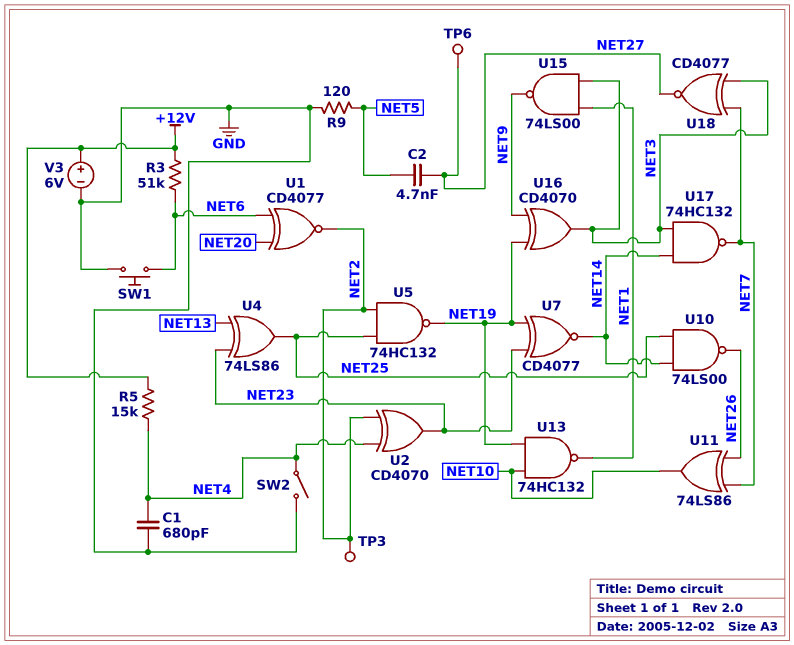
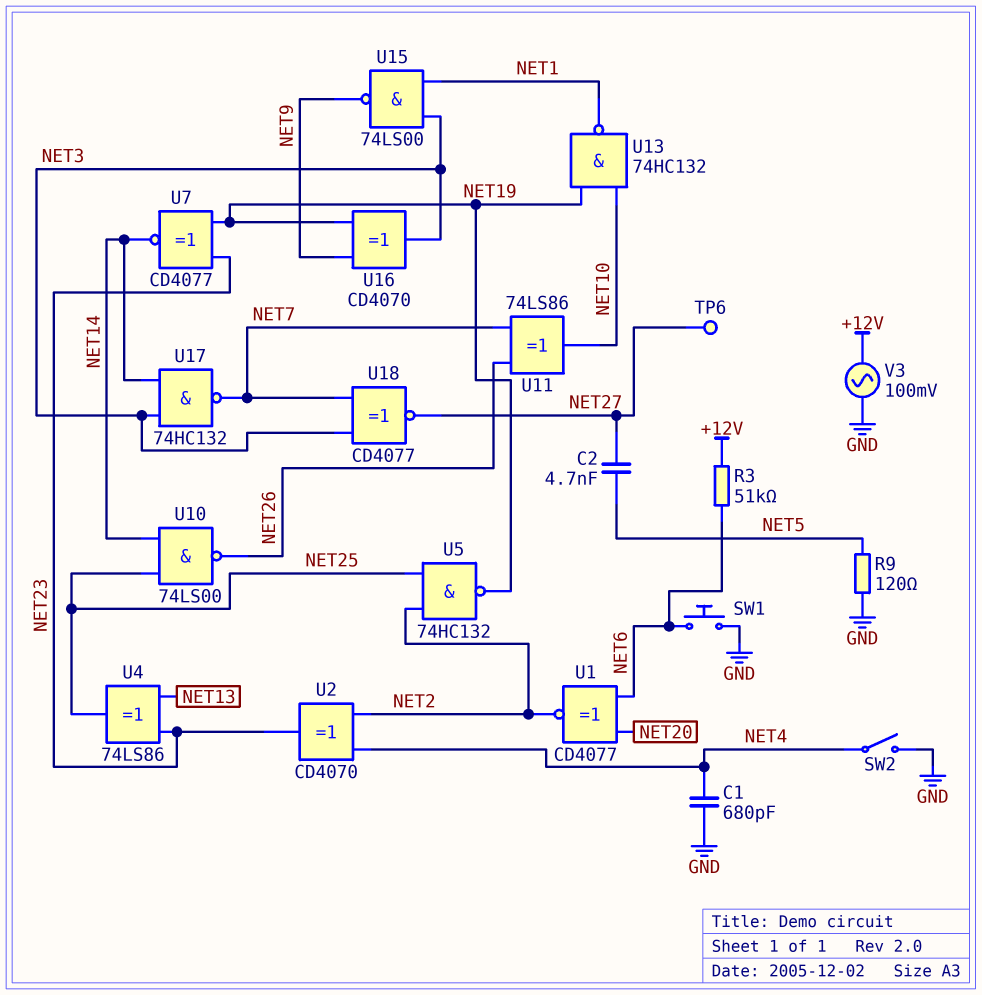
R5: 15k (+12V, NET4) -> none
TP3: test point (NET2) -> none
V3: 6V (plus +12V, minus GND) -> AC 100mV (+12V, GND)

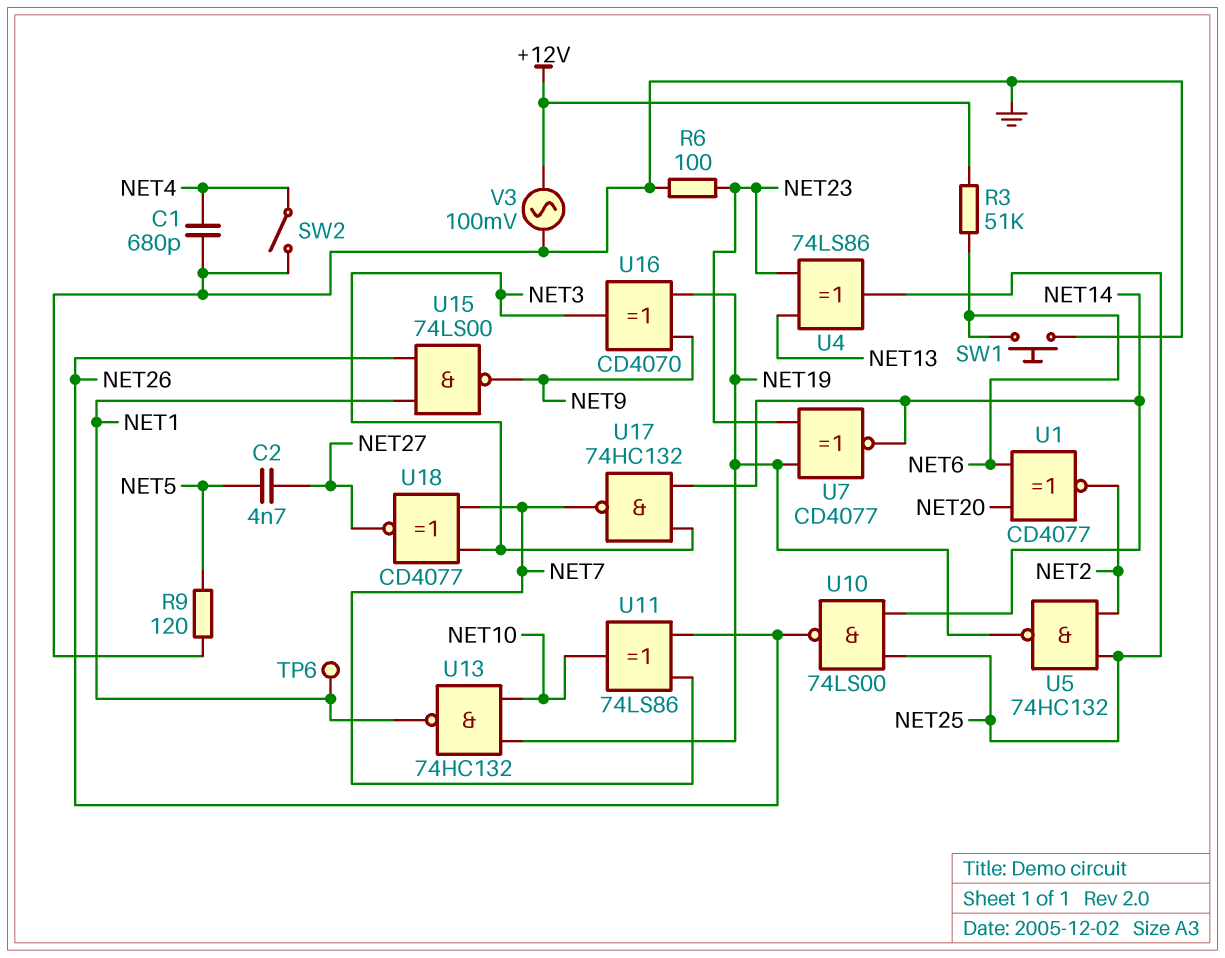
R6: none -> 100 (GND, NET23)
TP6: test point (NET27) -> test point (NET1)
U2: XOR CD4070 (in NET2, in NET4, out NET23) -> none
U15: NAND 74LS00 (in NET1, in NET3, out NET9) -> NAND 74LS00 (in NET1, in NET26, out NET9)

